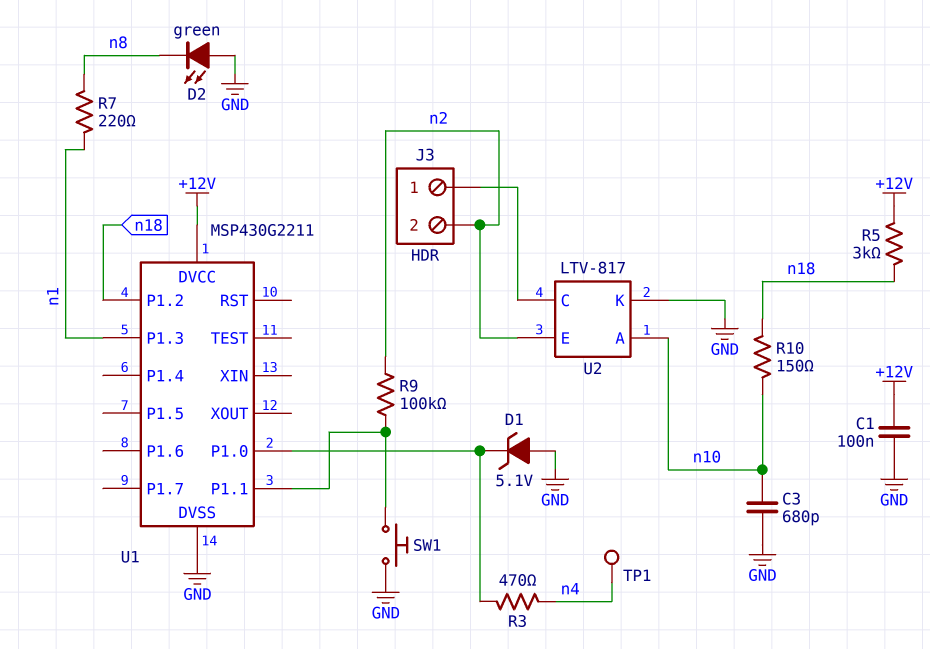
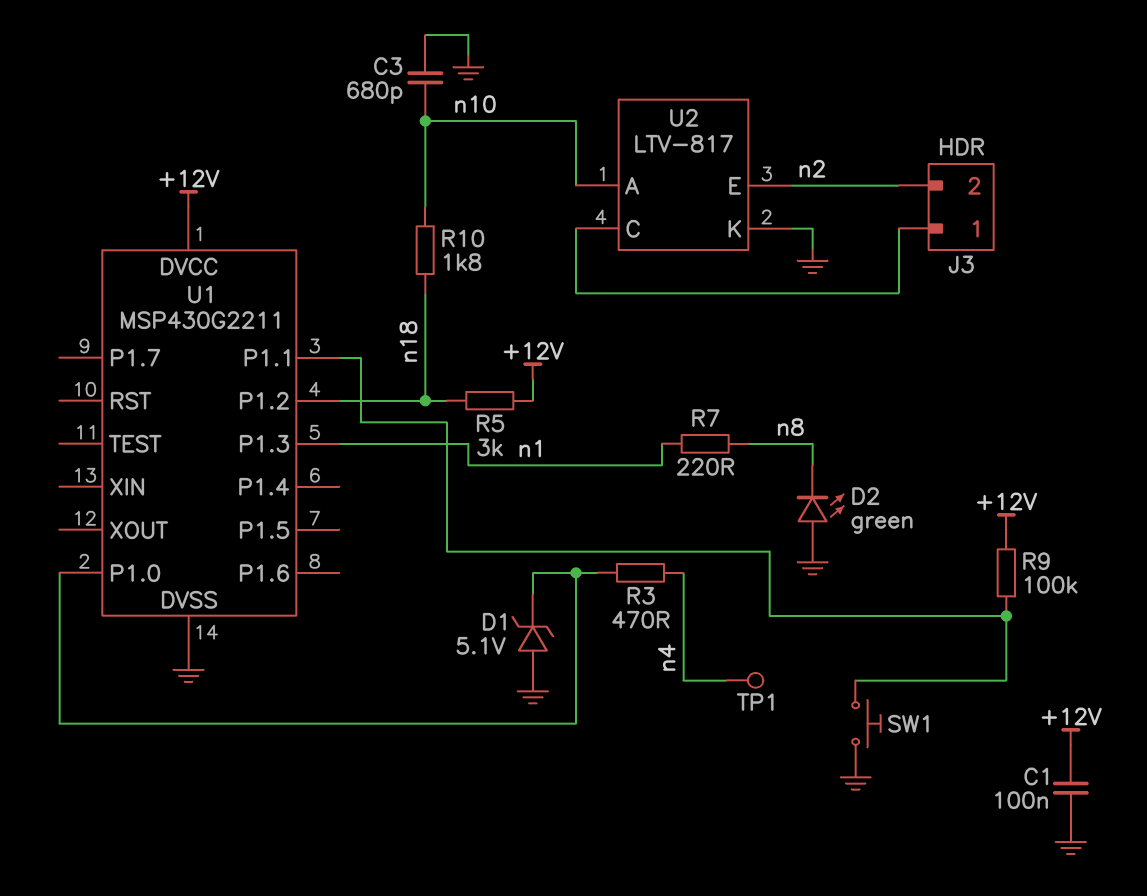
R9: 100k (U1/P1.1, n2) -> 100k (+12V, U1/P1.1)
R10: 150 (n10, n18) -> 1.8k (n10, n18)

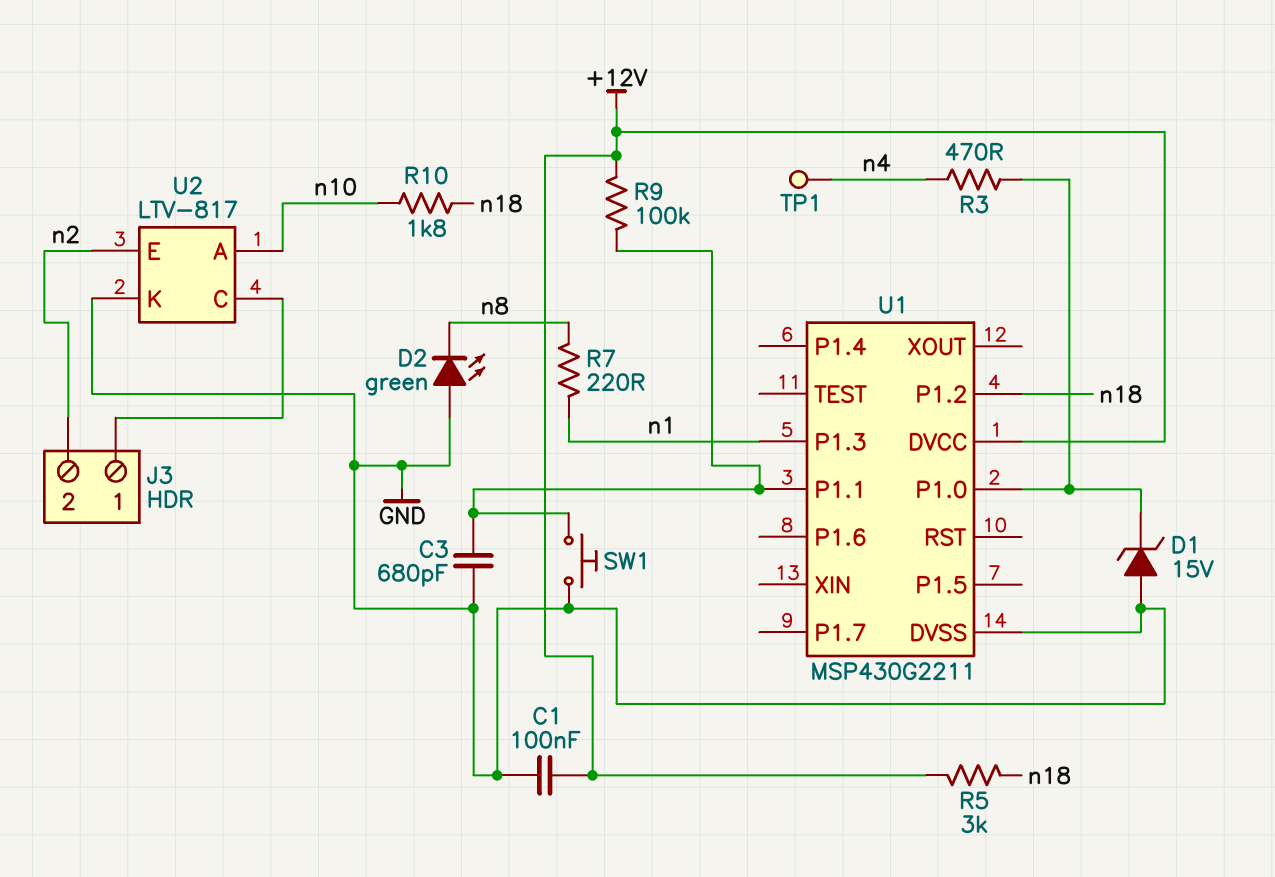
C3: 680pF (GND, n10) -> 680pF (GND, U1/P1.1)
D1: zener 5.1V (A GND, K U1/P1.0) -> zener 15V (A GND, K U1/P1.0)

